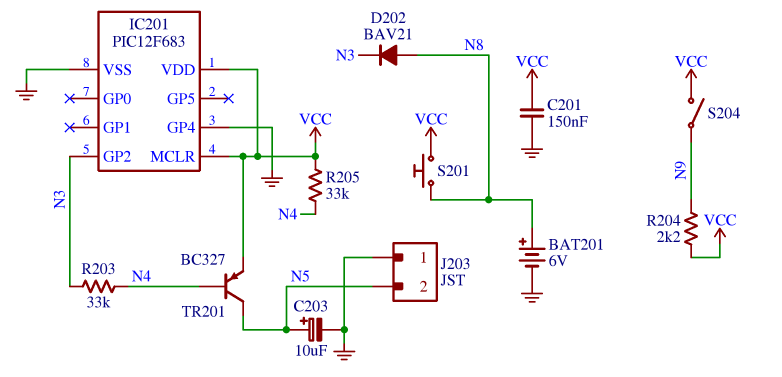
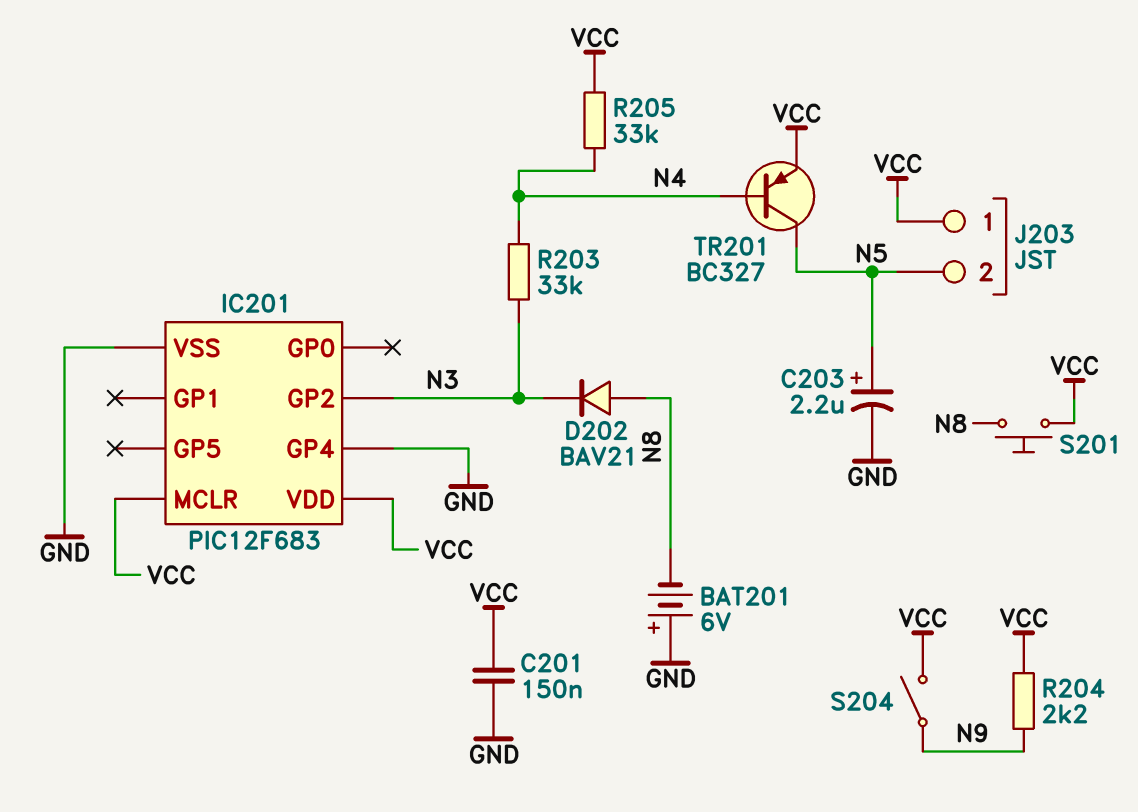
BAT201: 6V (plus N8, minus GND) -> 6V (plus GND, minus N8)
C203: 10uF (plus N5, minus GND) -> 2.2uF (plus N5, minus GND)
J203 pin 1: GND -> VCC

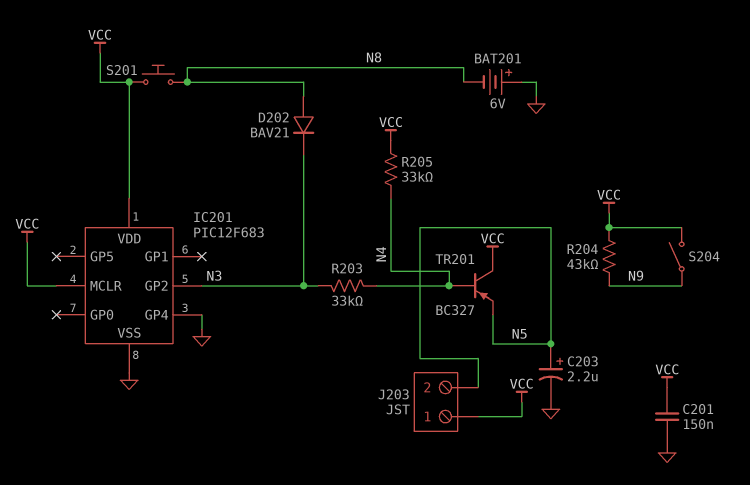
R204: 2.2k (N9, VCC) -> 43k (N9, VCC)
TR201: PNP BC327 (B N4, C N5, E VCC) -> PNP BC327 (B N4, C VCC, E N5)

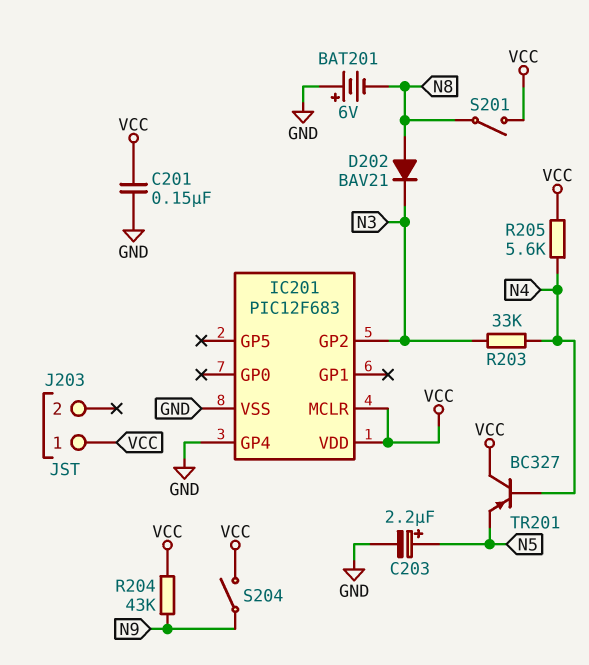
J203 pin 2: N5 -> none
R205: 33k (N4, VCC) -> 5.6k (N4, VCC)
S201: button (N8, VCC) -> switch (N8, VCC)

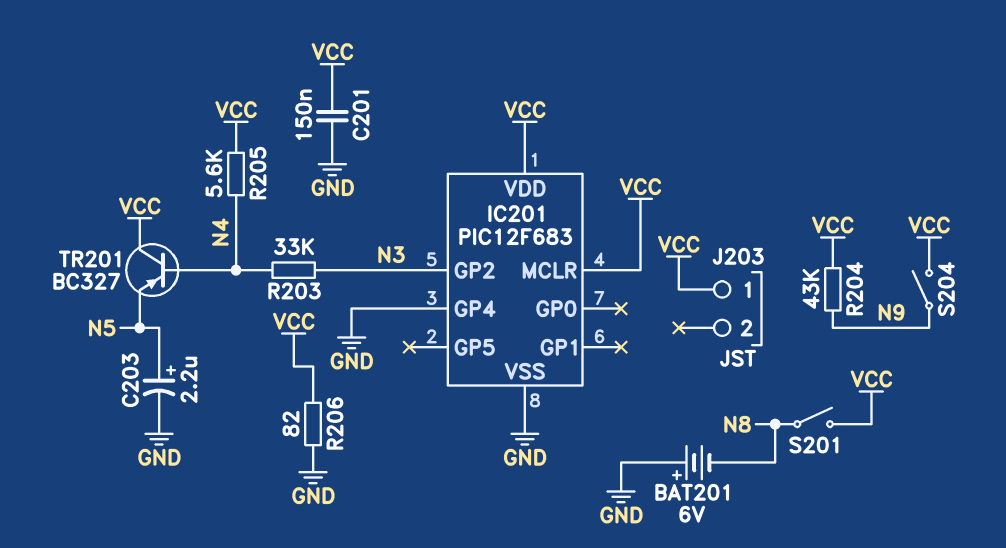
D202: diode BAV21 (A N8, K N3) -> none
R206: none -> 82 (GND, VCC)

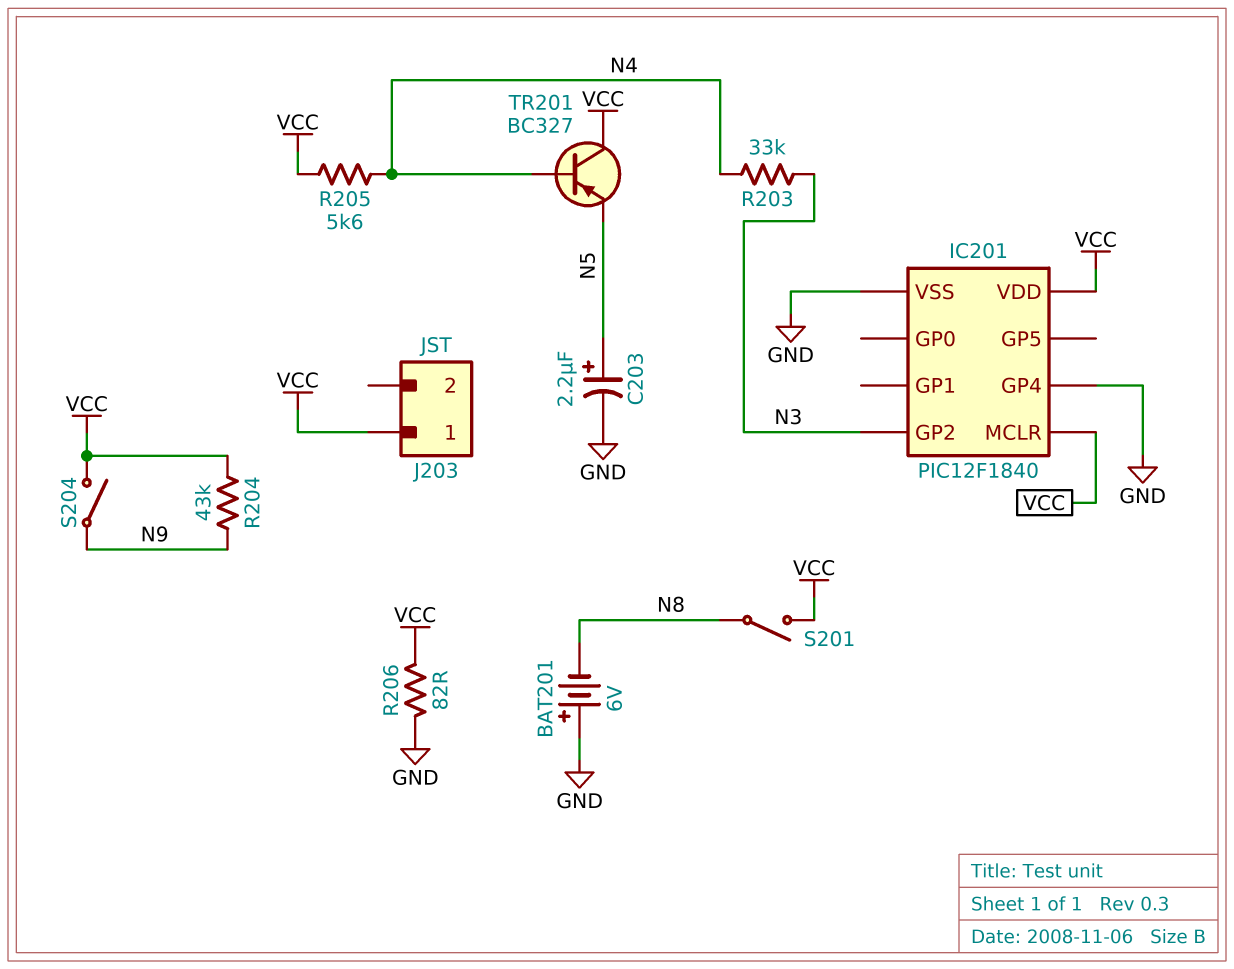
C201: 150nF (GND, VCC) -> none
IC201: PIC12F683 -> PIC12F1840

